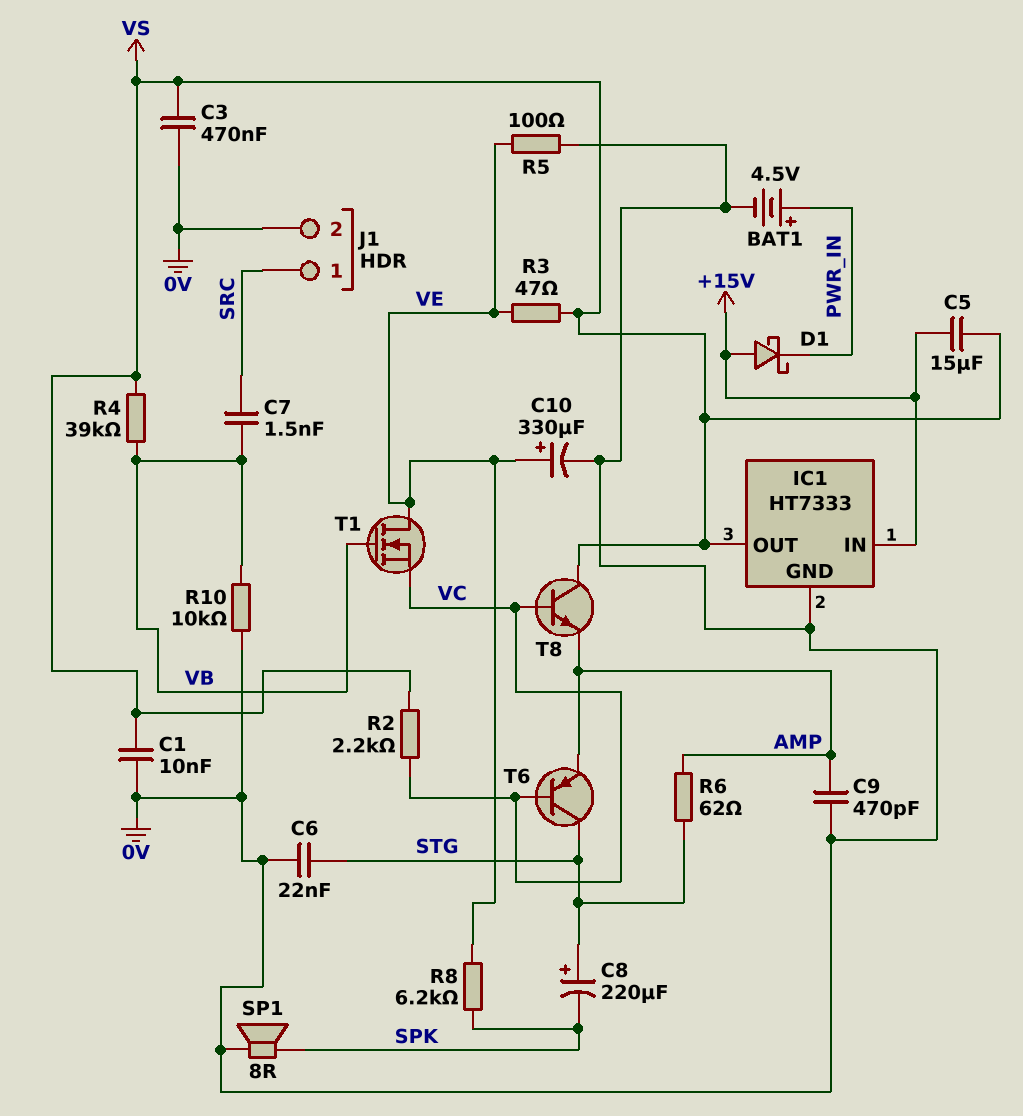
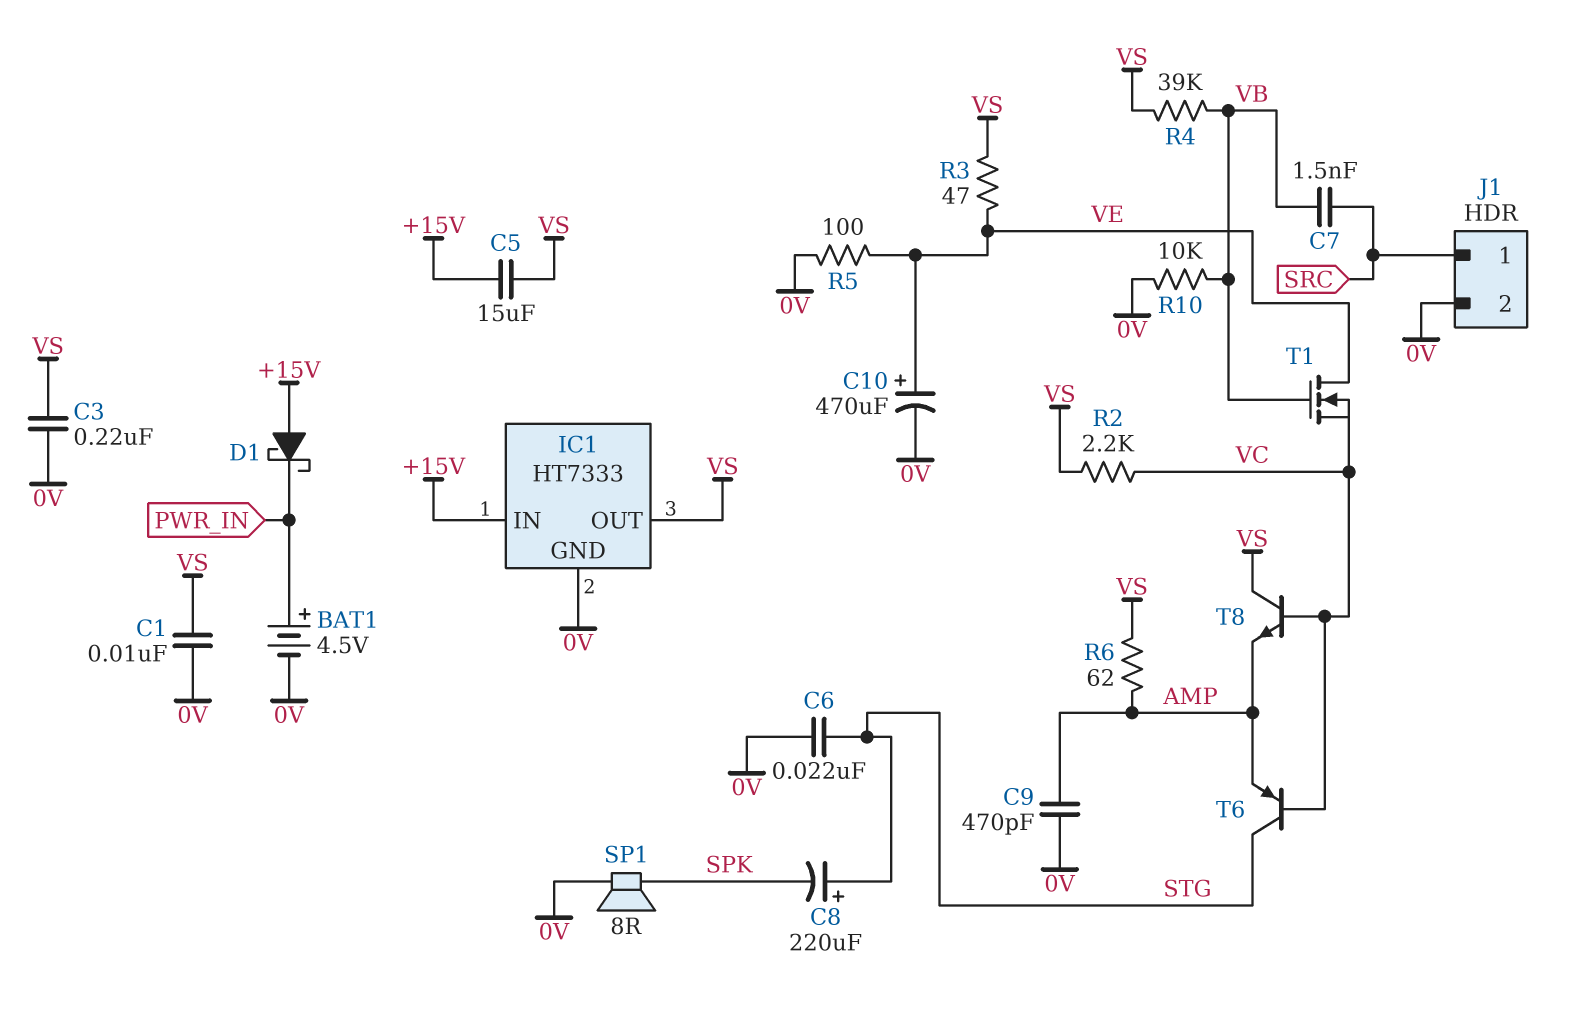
C3: 470nF (0V, VS) -> 220nF (0V, VS)
C10: 330uF (plus VE, minus 0V) -> 470uF (plus VE, minus 0V)
R6: 62 (AMP, STG) -> 62 (AMP, VS)
R8: 6.2k (SPK, VE) -> none

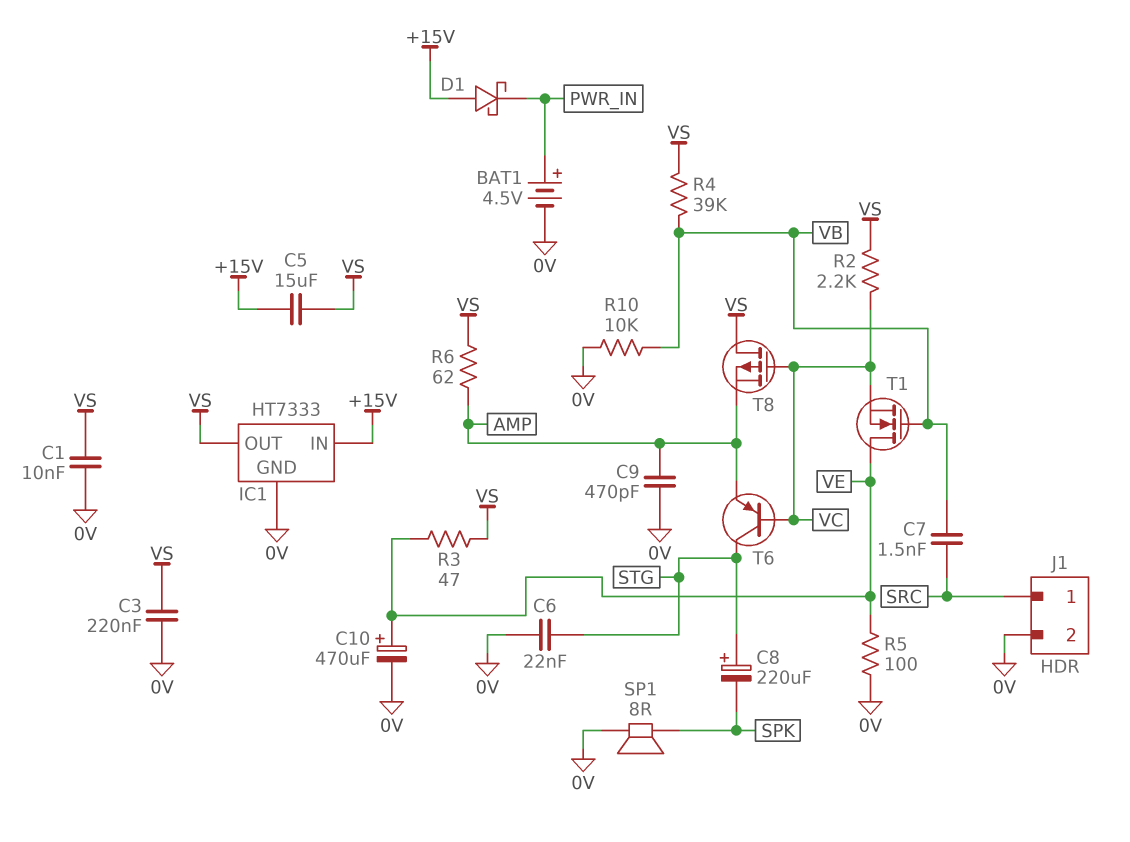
T8: NPN (B VC, C VS, E AMP) -> PMOS (G VC, D VS, S AMP)

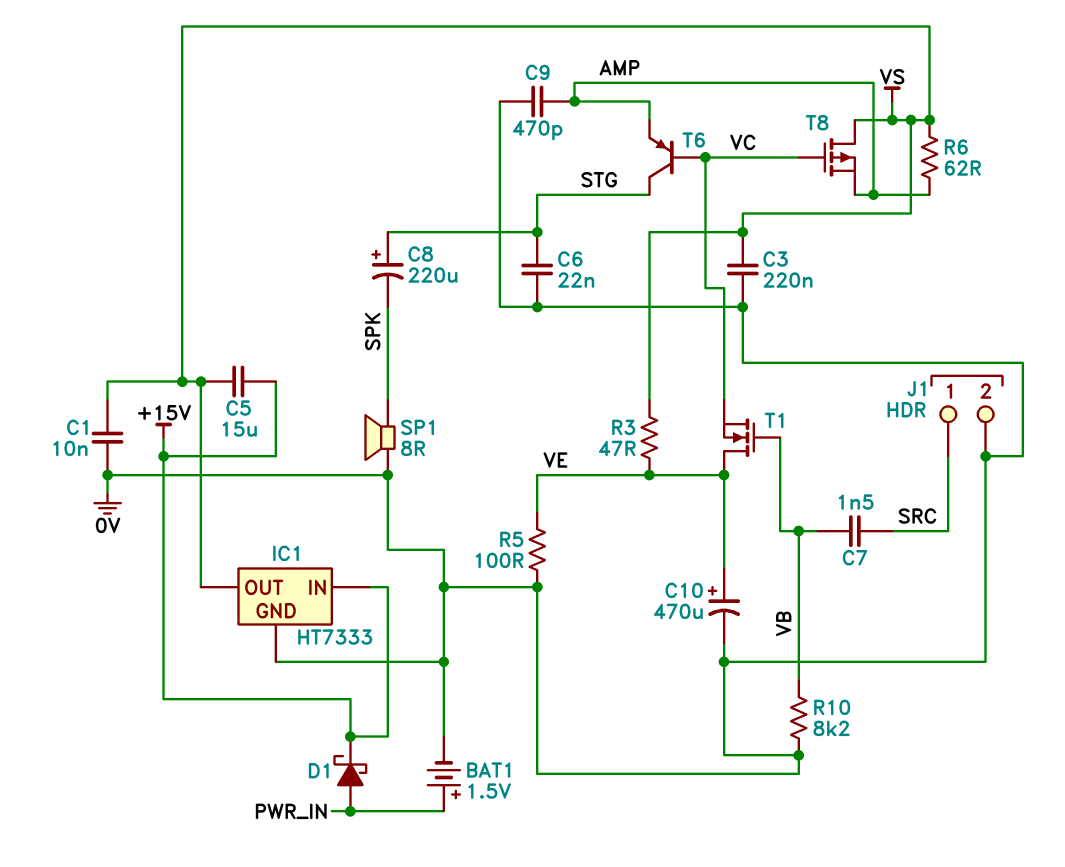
BAT1: 4.5V (plus PWR_IN, minus 0V) -> 1.5V (plus PWR_IN, minus 0V)
D1: schottky (A +15V, K PWR_IN) -> schottky (A PWR_IN, K +15V)
R2: 2.2k (VC, VS) -> none
R4: 39k (VB, VS) -> none
R10: 10k (0V, VB) -> 8.2k (0V, VB)

